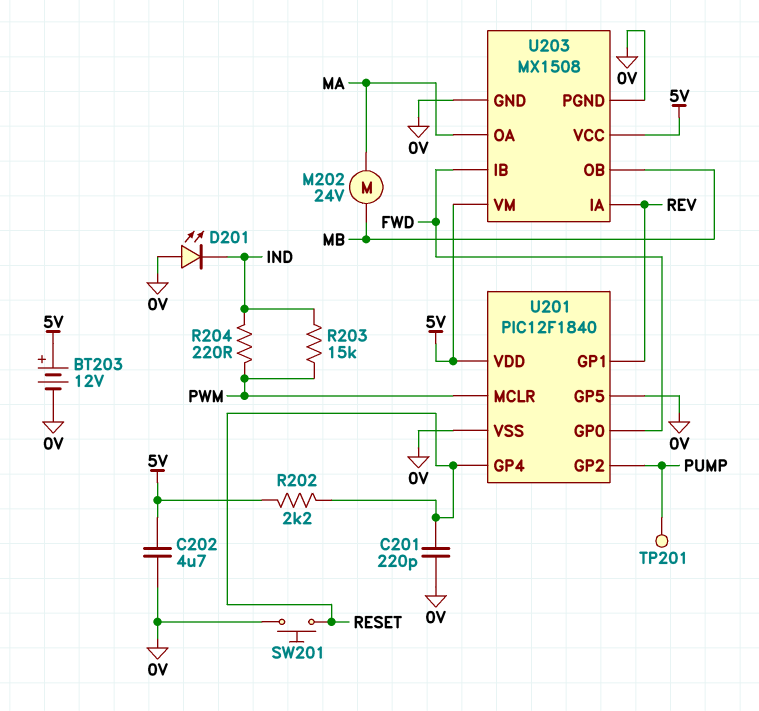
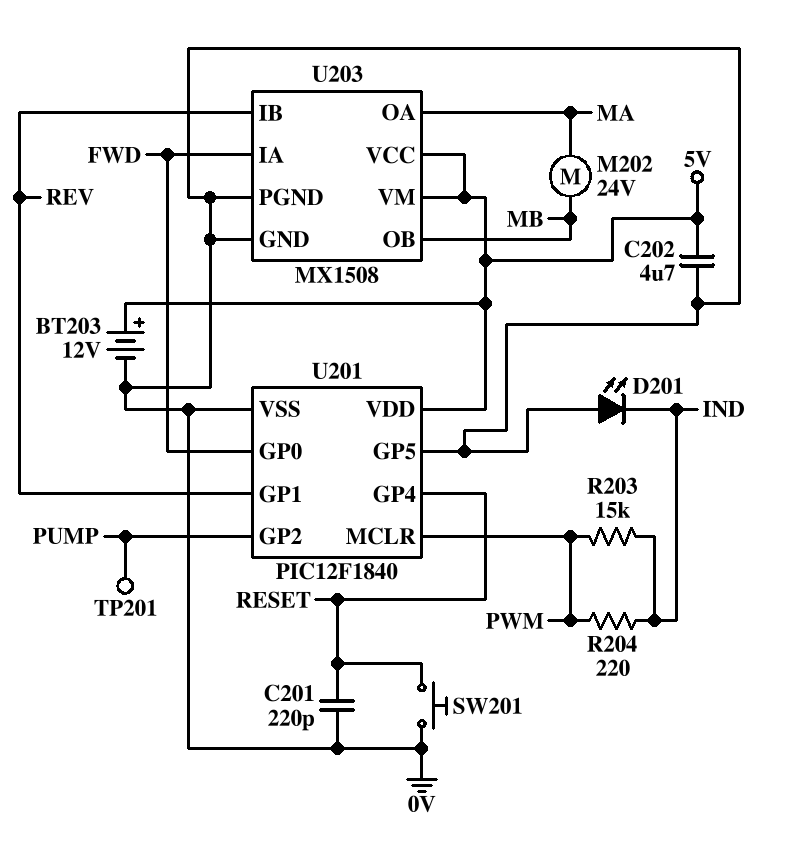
R202: 2.2k (5V, RESET) -> none
U203 pin IA: REV -> FWD
U203 pin IB: FWD -> REV

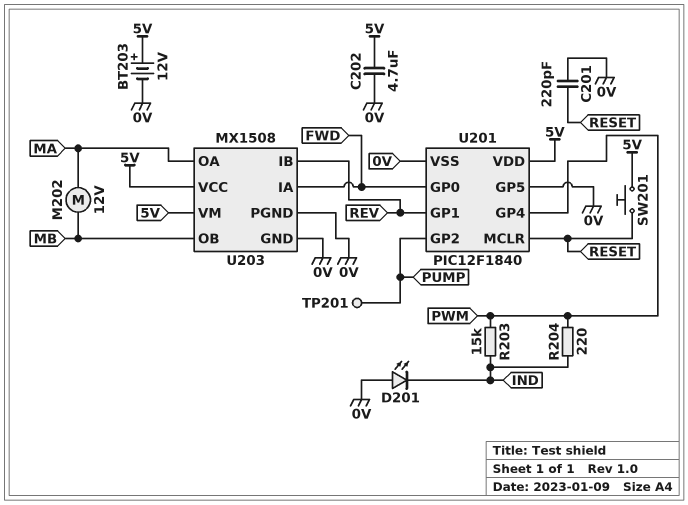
M202: motor 24V (MA, MB) -> motor 12V (MA, MB)
SW201: button (0V, RESET) -> button (5V, RESET)
U201 pin GP4: RESET -> PWM
U201 pin MCLR: PWM -> RESET

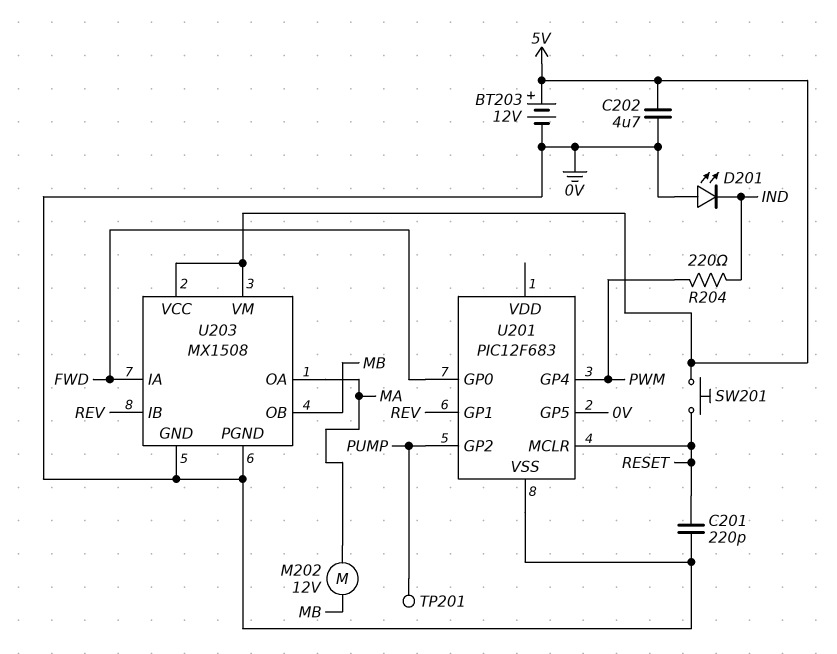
R203: 15k (IND, PWM) -> none
U201: PIC12F1840 -> PIC12F683
U201 pin VDD: 5V -> none

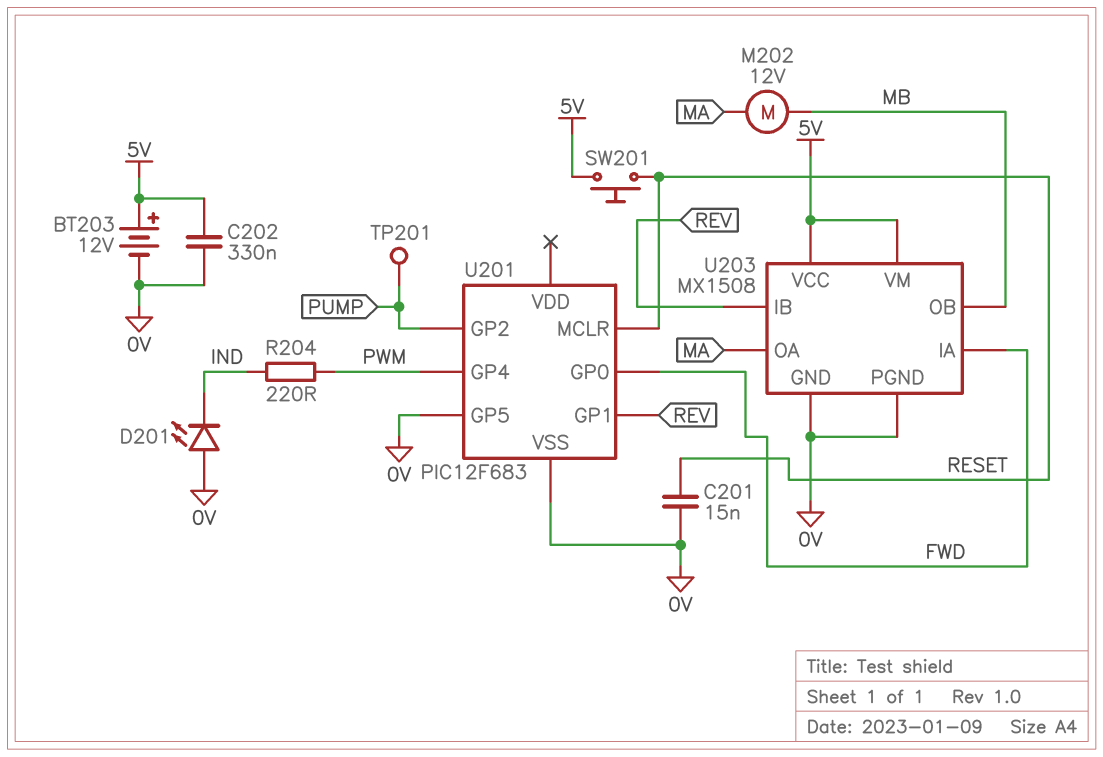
C201: 220pF (0V, RESET) -> 15nF (0V, RESET)
C202: 4.7uF (0V, 5V) -> 330nF (0V, 5V)

